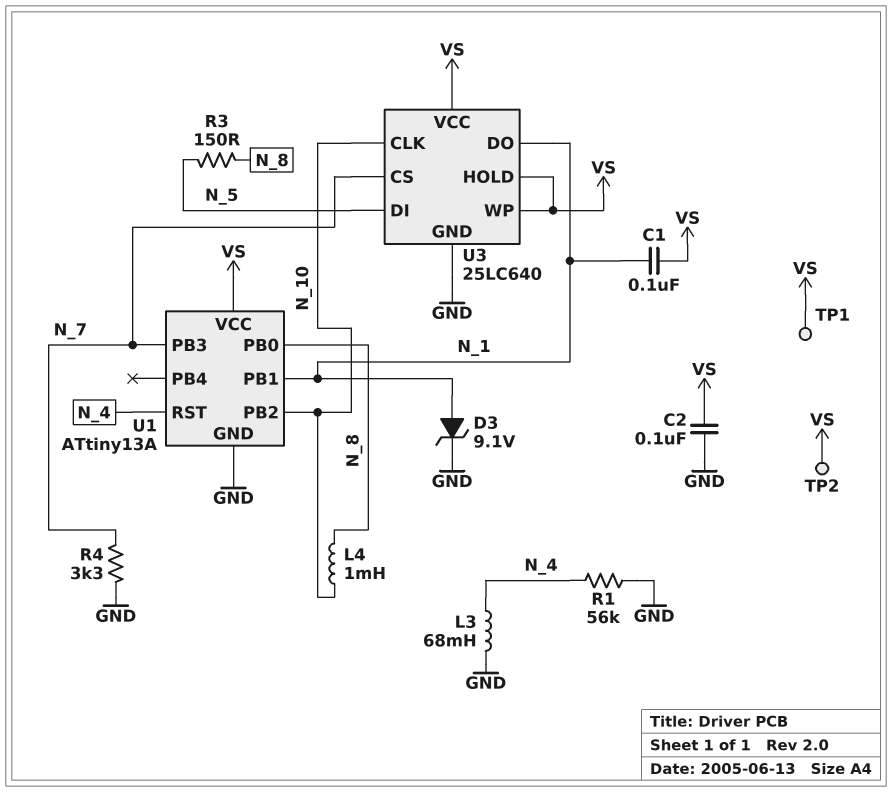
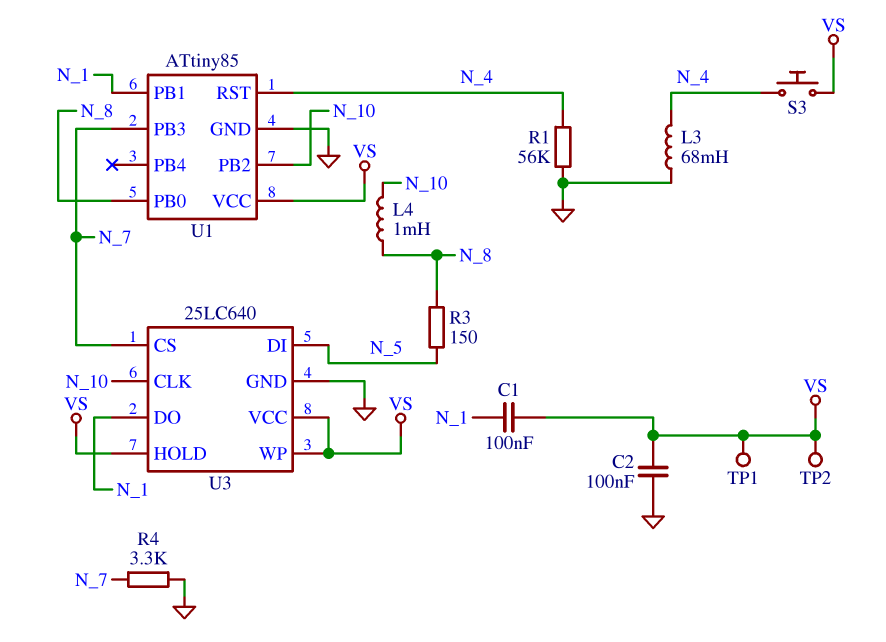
D3: zener 9.1V (A N_1, K GND) -> none
S3: none -> button (N_4, VS)
U1: ATtiny13A -> ATtiny85

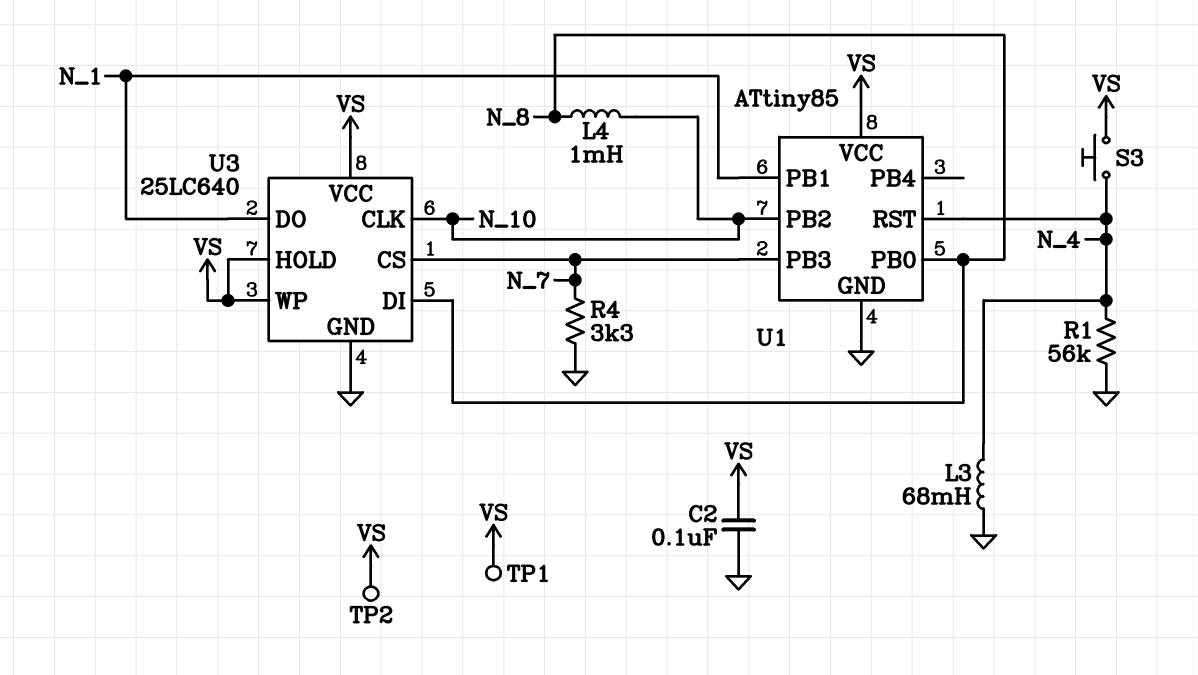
C1: 100nF (N_1, VS) -> none
R3: 150 (N_5, N_8) -> none
U3 pin DI: N_5 -> N_8

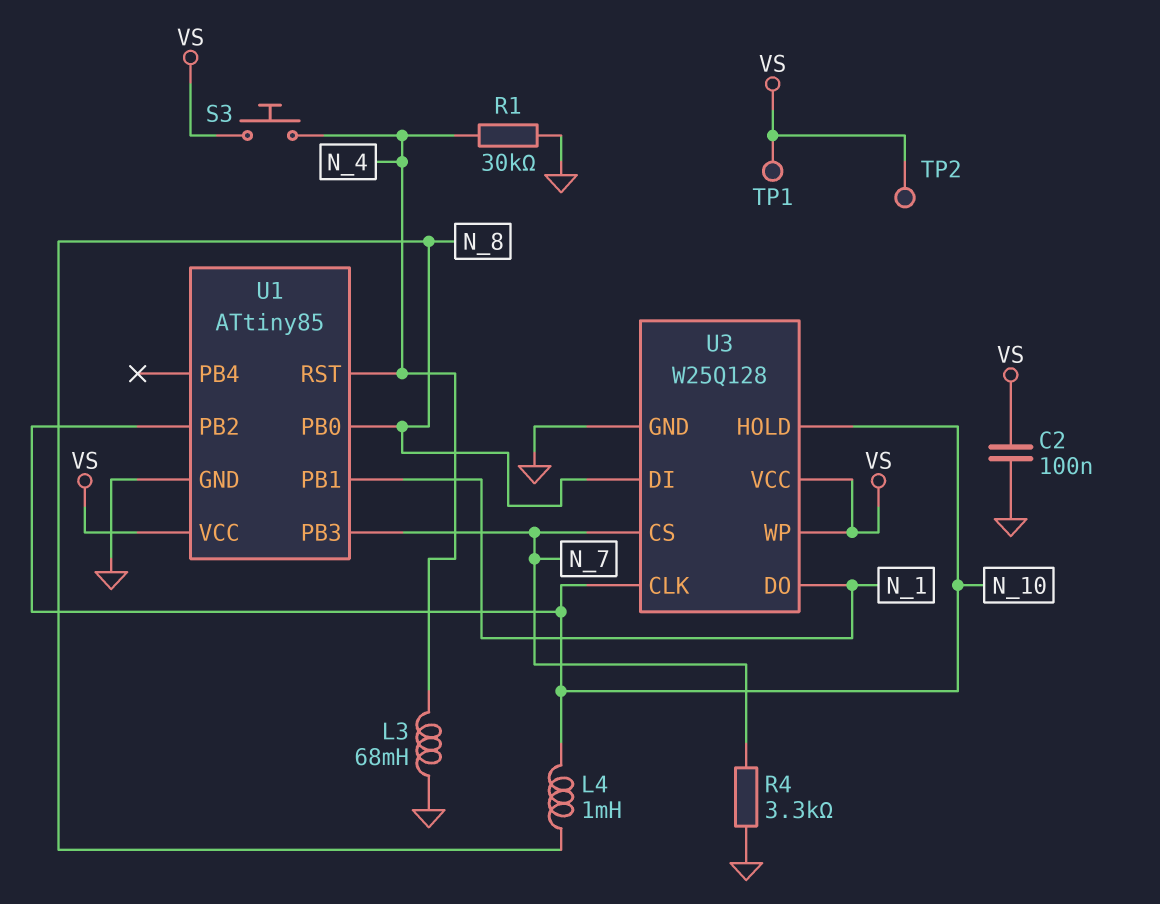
R1: 56k (GND, N_4) -> 30k (GND, N_4)
U3: 25LC640 -> W25Q128
U3 pin HOLD: VS -> N_10

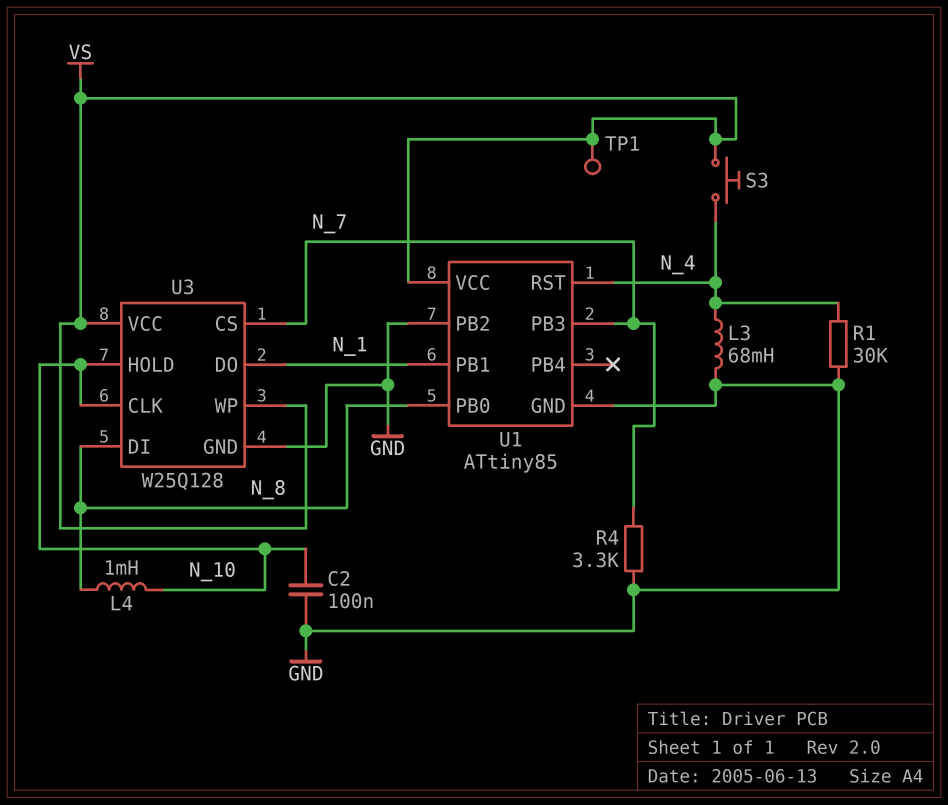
C2: 100nF (GND, VS) -> 100nF (GND, N_10)
TP2: test point (VS) -> none
U1 pin PB2: N_10 -> GND

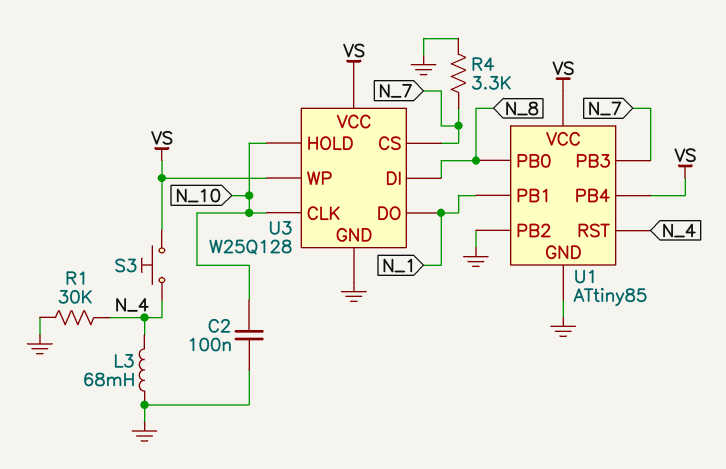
L4: 1mH (N_8, N_10) -> none
TP1: test point (VS) -> none
U1 pin PB4: none -> VS

